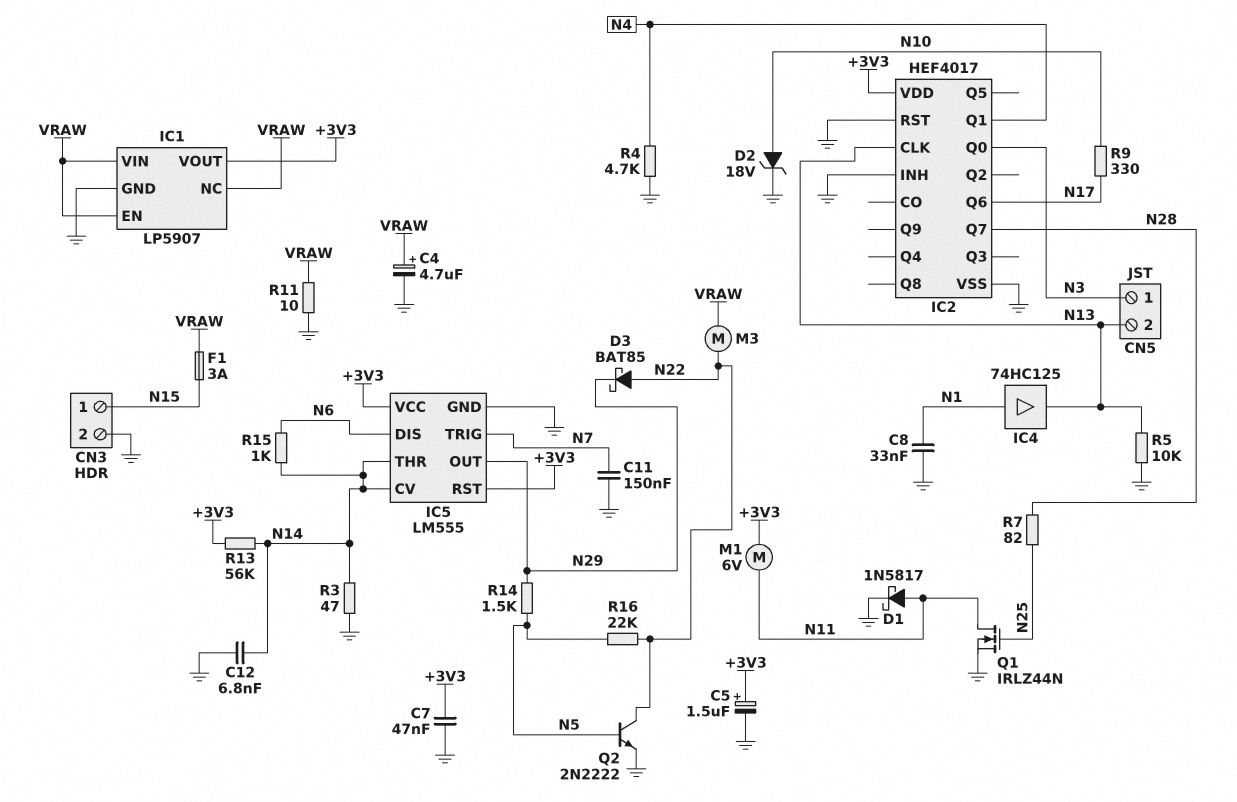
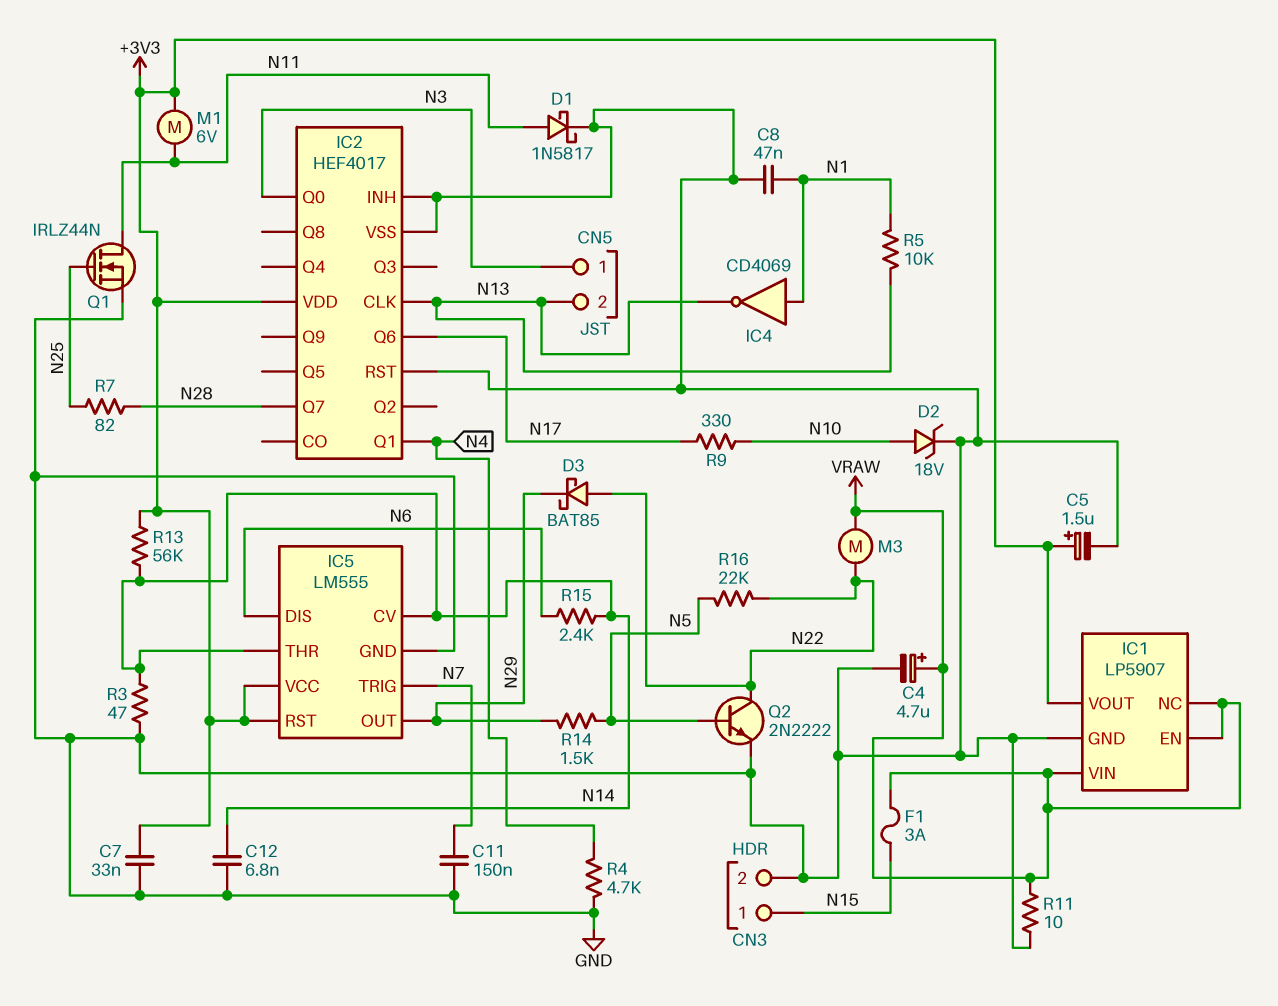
C7: 47nF (+3V3, GND) -> 33nF (+3V3, GND)
C8: 33nF (GND, N1) -> 47nF (GND, N1)
IC4: buffer 74HC125 (in N1, out N13) -> NOT CD4069 (in N1, out N13)
R5: 10k (GND, N13) -> 10k (N1, N13)
R15: 1k (N6, N14) -> 2.4k (N6, N14)

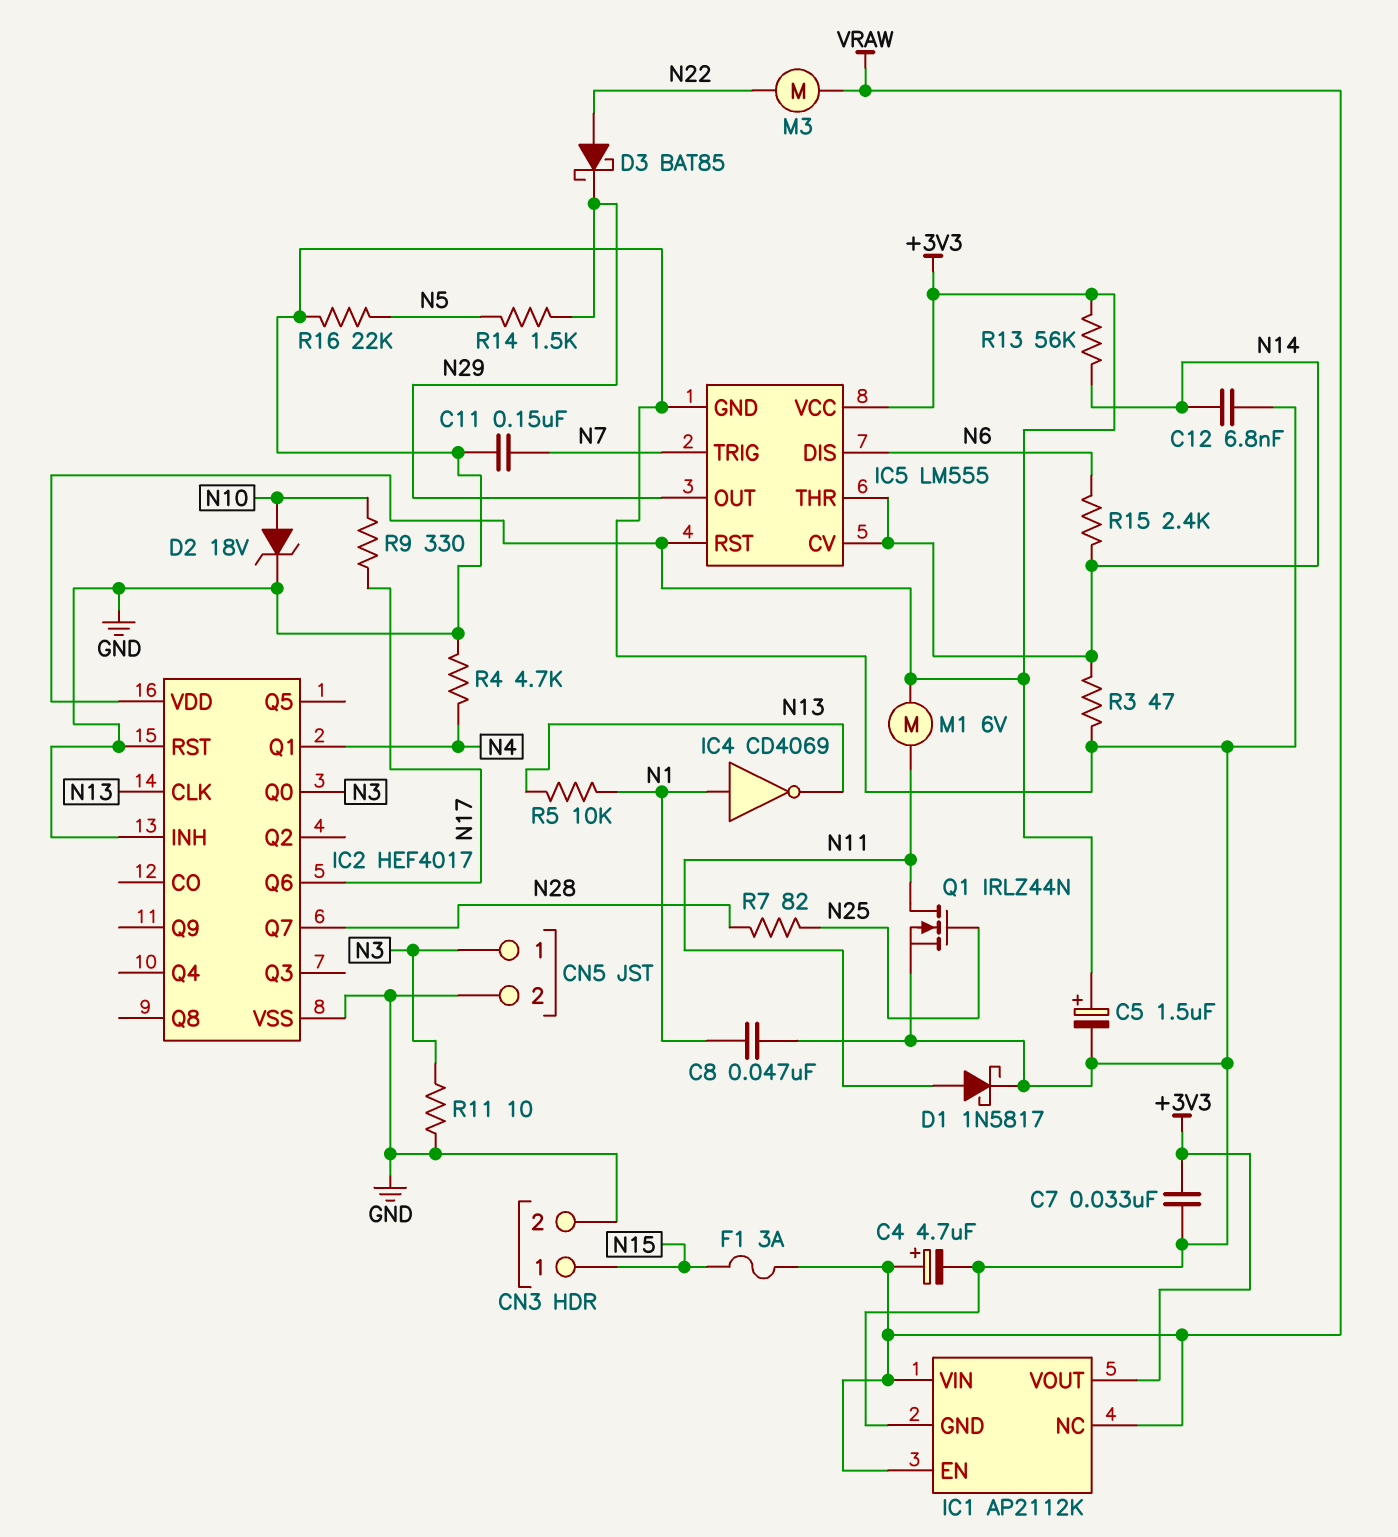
CN5 pin 2: N13 -> GND
IC1: LP5907 -> AP2112K
Q2: NPN 2N2222 (B N5, C N22, E GND) -> none
R11: 10 (GND, VRAW) -> 10 (GND, N3)
R16: 22k (N5, N22) -> 22k (GND, N5)

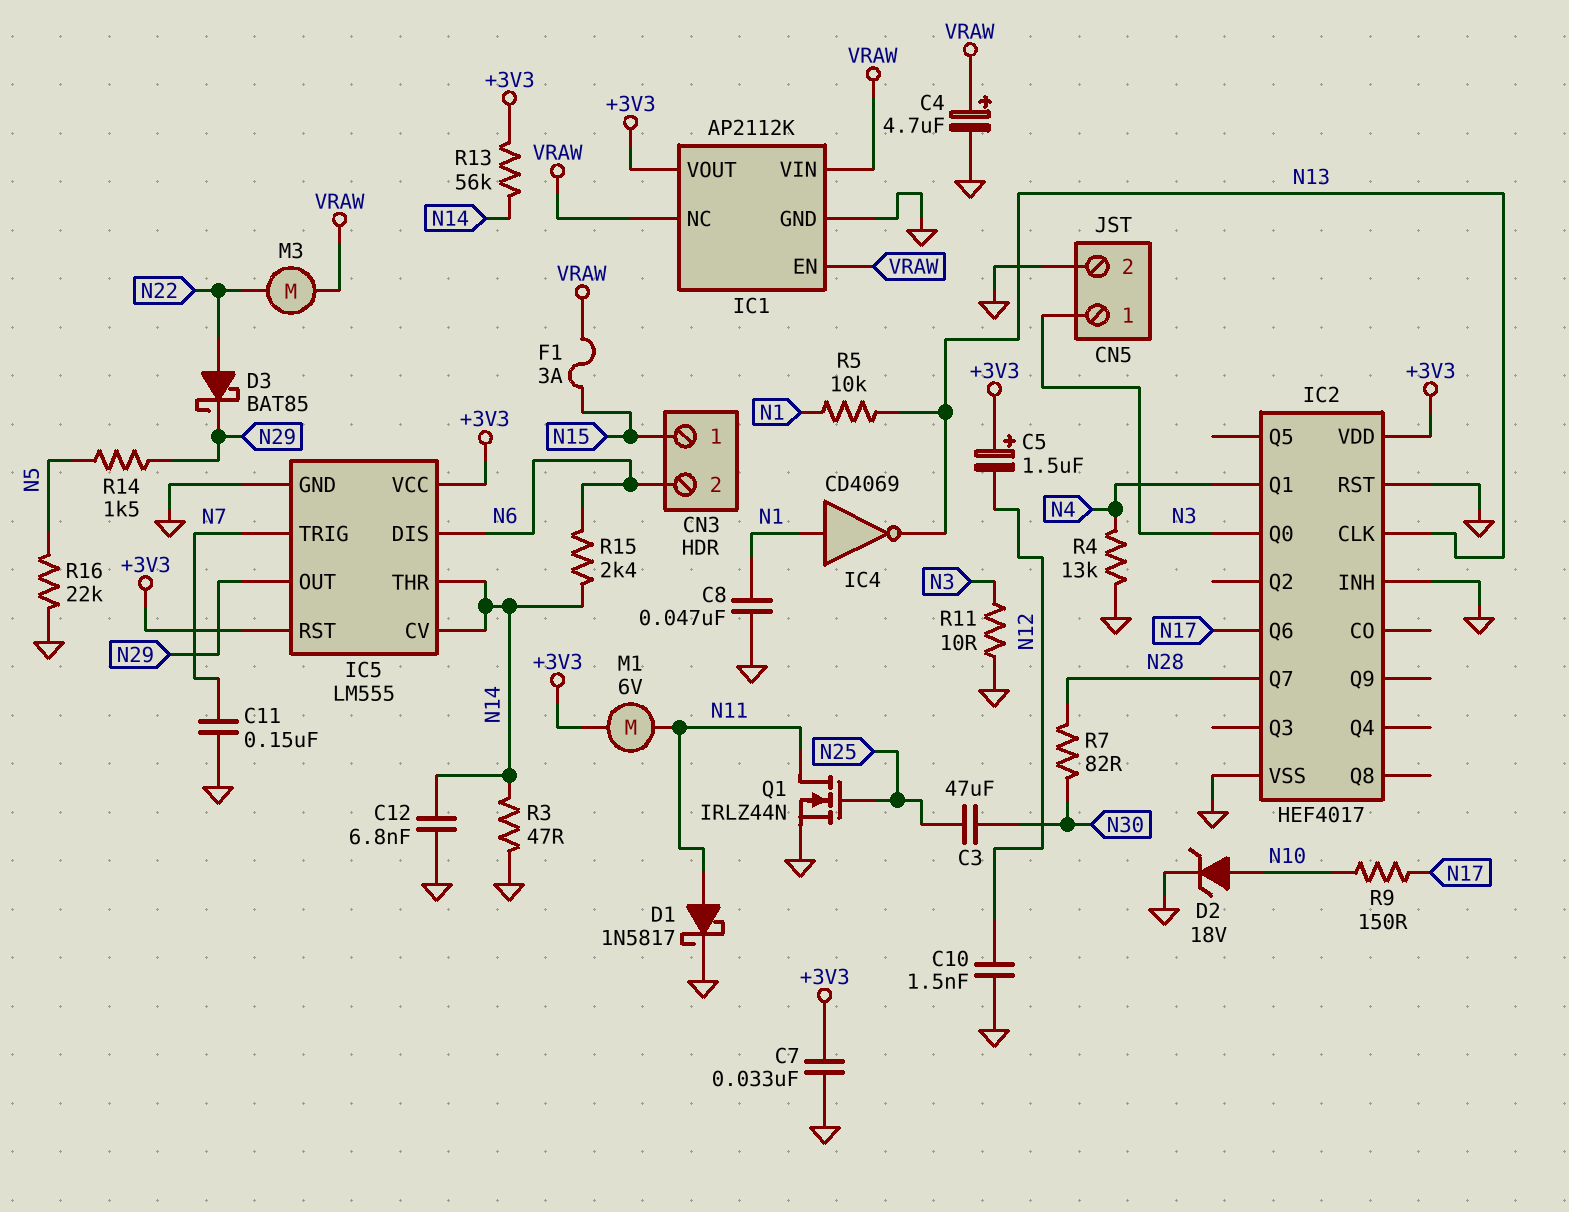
C3: none -> 47uF (N25, N30)
C5: 1.5uF (plus +3V3, minus GND) -> 1.5uF (plus +3V3, minus N12)
C10: none -> 1.5nF (GND, N12)
CN3 pin 2: GND -> N6
R4: 4.7k (GND, N4) -> 13k (GND, N4)
R7: 82 (N25, N28) -> 82 (N28, N30)
R9: 330 (N10, N17) -> 150 (N10, N17)

